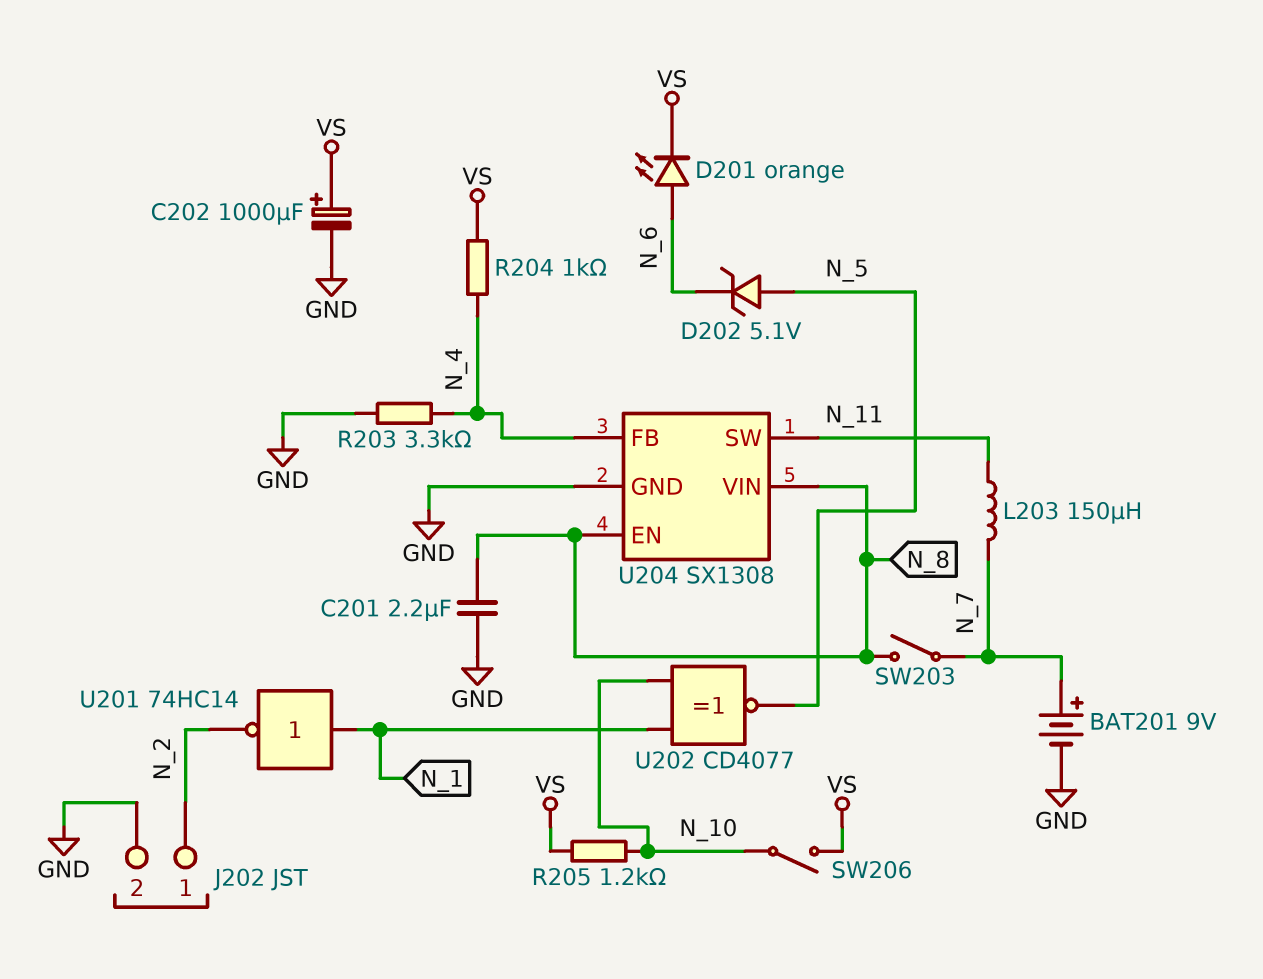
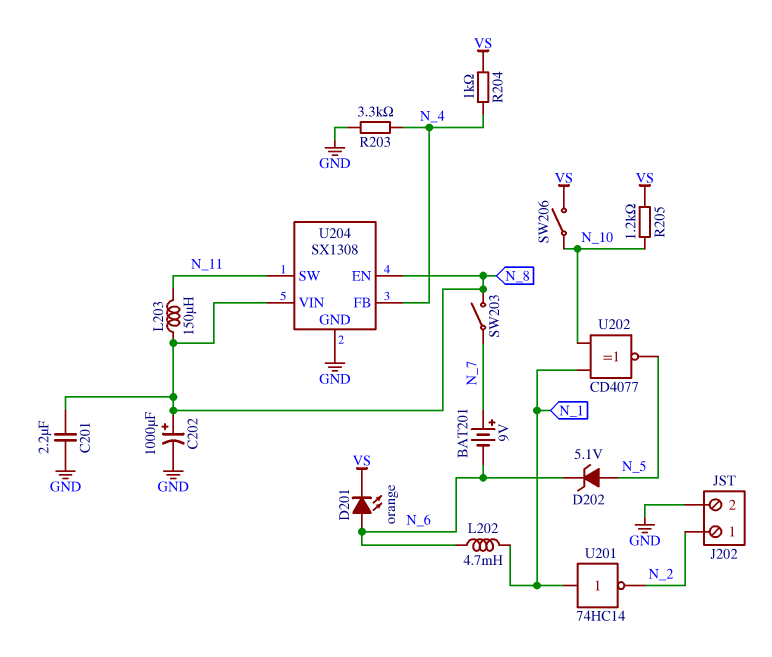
BAT201: 9V (plus N_7, minus GND) -> 9V (plus N_7, minus N_6)
C202: 1000uF (plus VS, minus GND) -> 1000uF (plus N_8, minus GND)
L202: none -> 4.7mH (N_1, N_6)
L203: 150uH (N_7, N_11) -> 150uH (N_8, N_11)

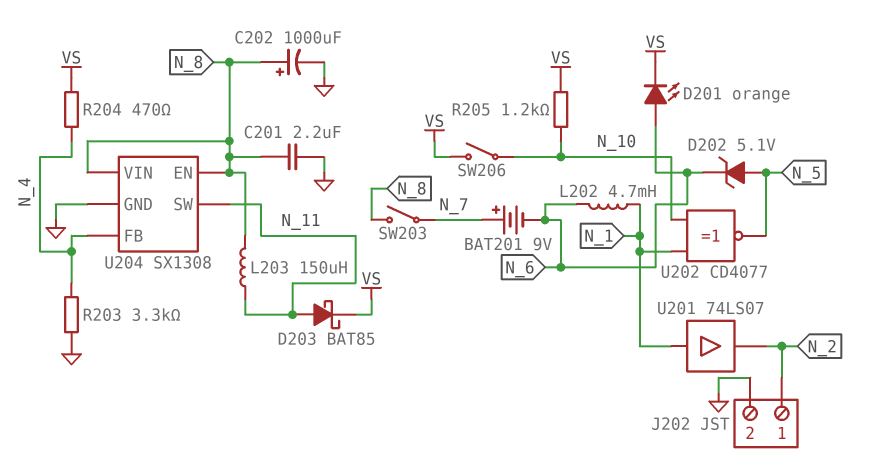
D203: none -> schottky BAT85 (A N_11, K VS)
R204: 1k (N_4, VS) -> 470 (N_4, VS)
U201: NOT 74HC14 (in N_1, out N_2) -> buffer 74LS07 (in N_1, out N_2)

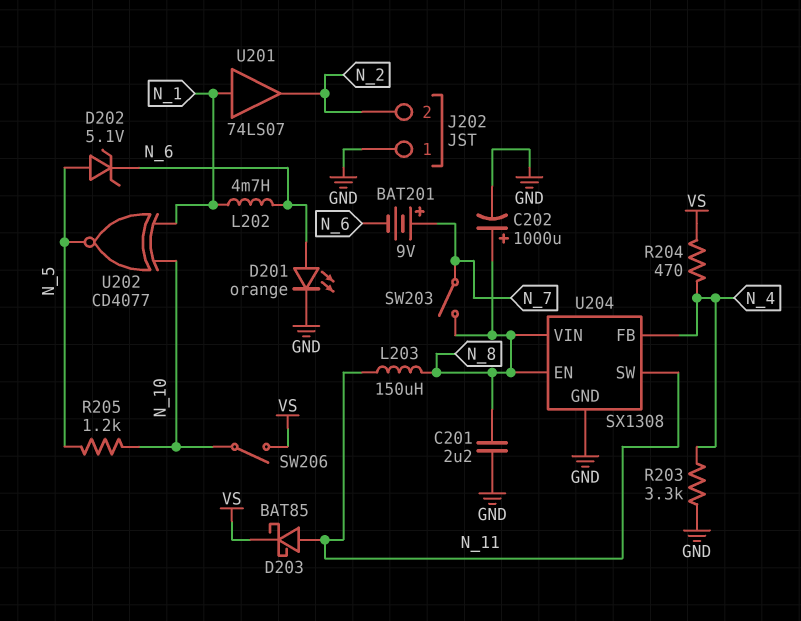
D201: LED orange (A N_6, K VS) -> LED orange (A N_6, K GND)
J202 pin 1: N_2 -> GND
J202 pin 2: GND -> N_2
R205: 1.2k (N_10, VS) -> 1.2k (N_5, N_10)

